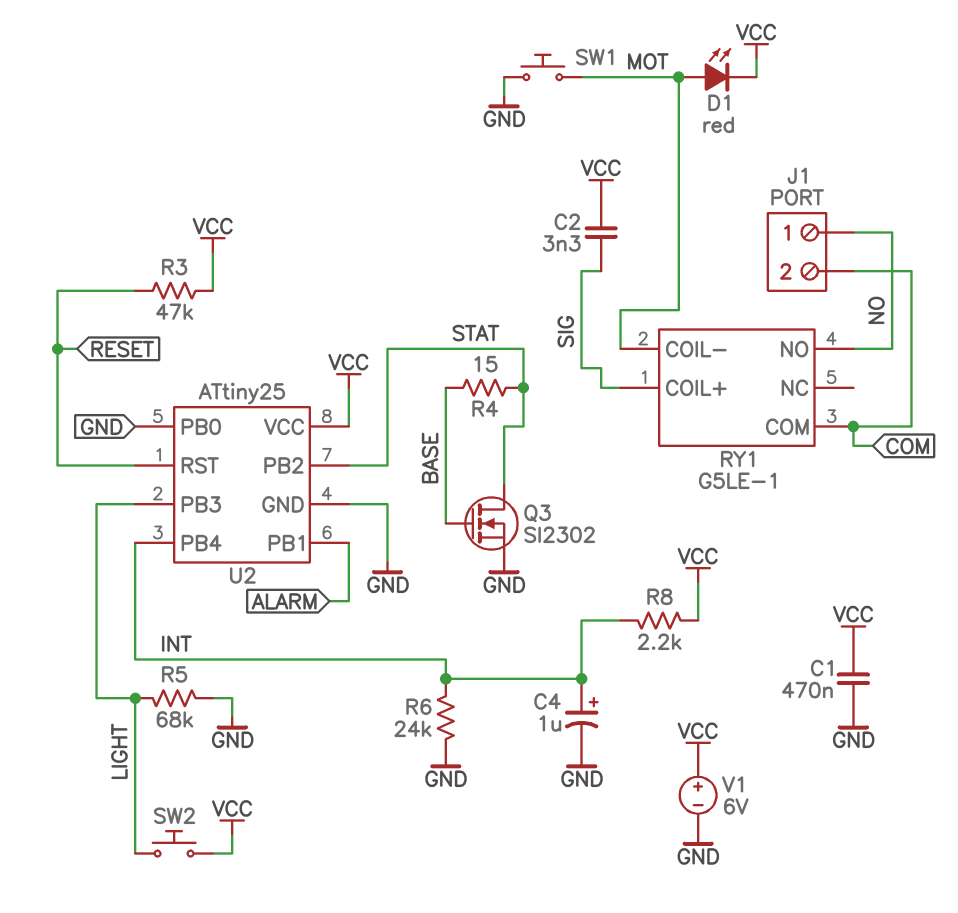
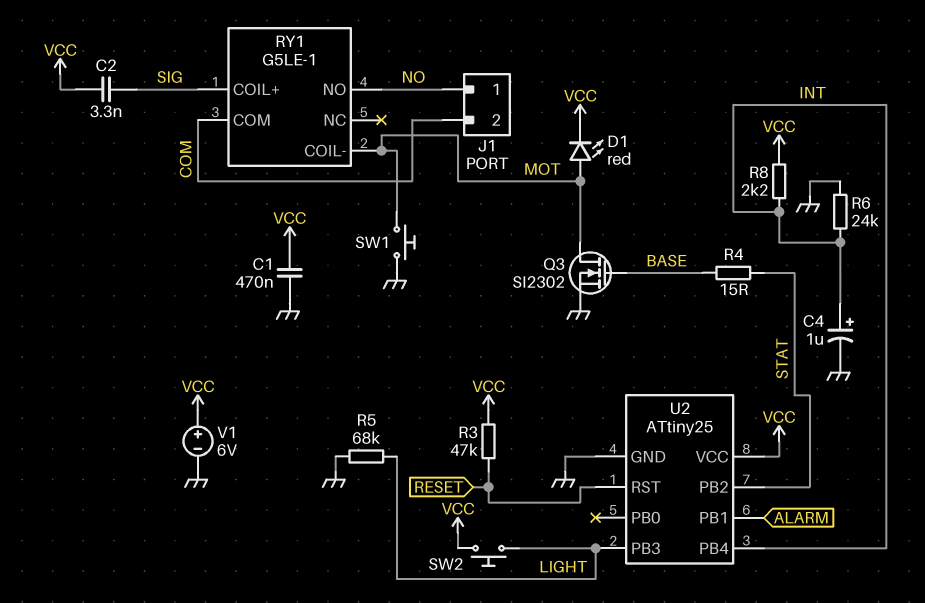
Q3: NMOS SI2302 (G BASE, D STAT, S GND) -> NMOS SI2302 (G BASE, D MOT, S GND)
U2 pin PB0: GND -> none

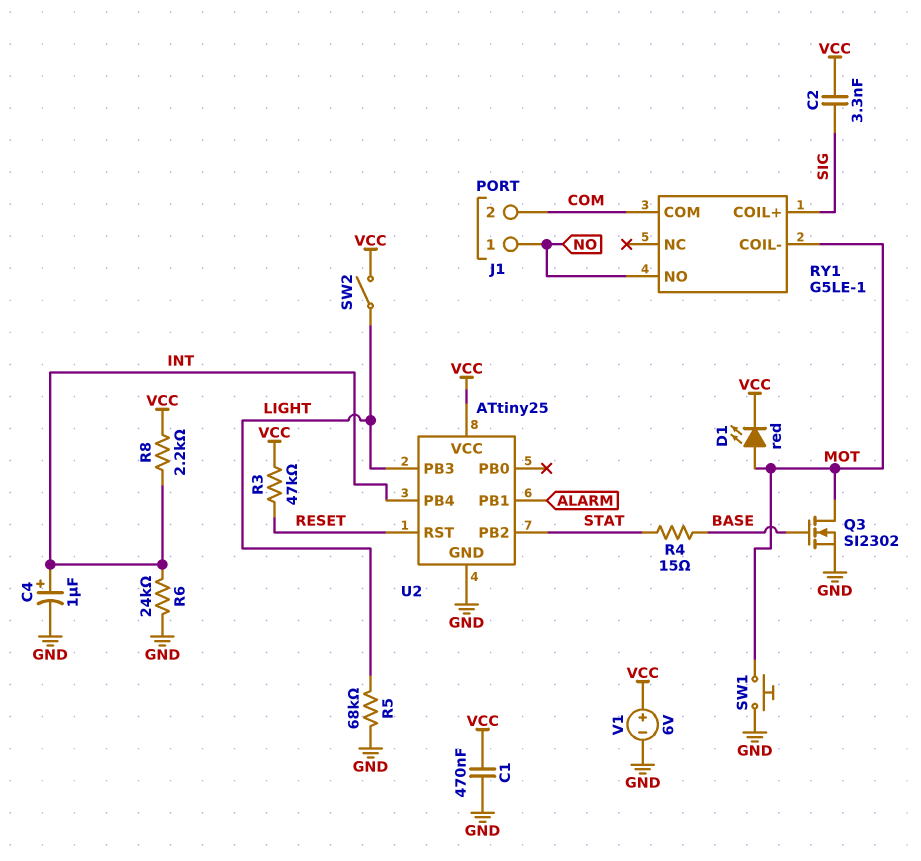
SW2: button (LIGHT, VCC) -> switch (LIGHT, VCC)

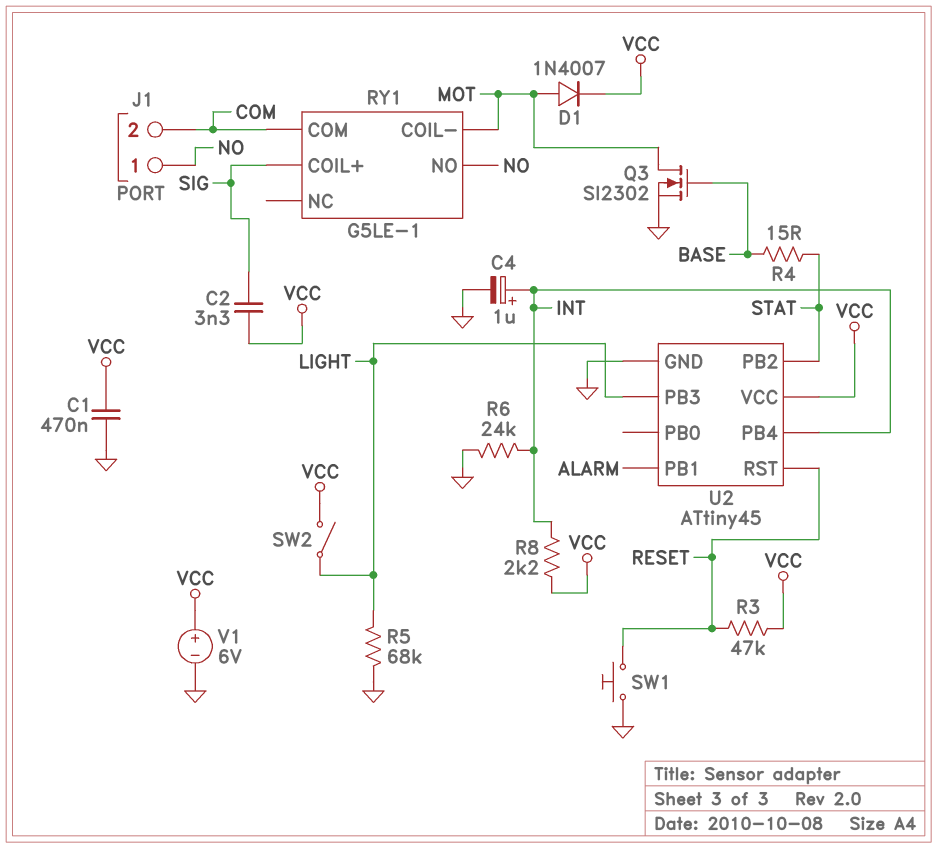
D1: LED red (A MOT, K VCC) -> diode 1N4007 (A MOT, K VCC)
SW1: button (GND, MOT) -> button (GND, RESET)
U2: ATtiny25 -> ATtiny45

